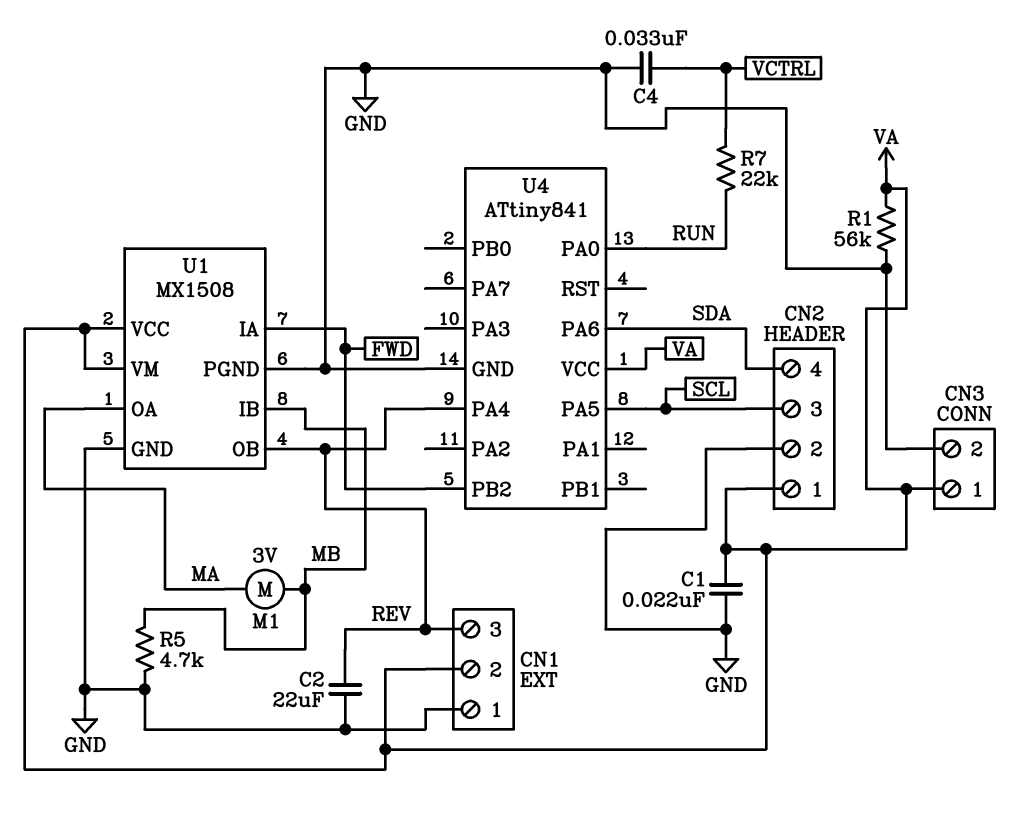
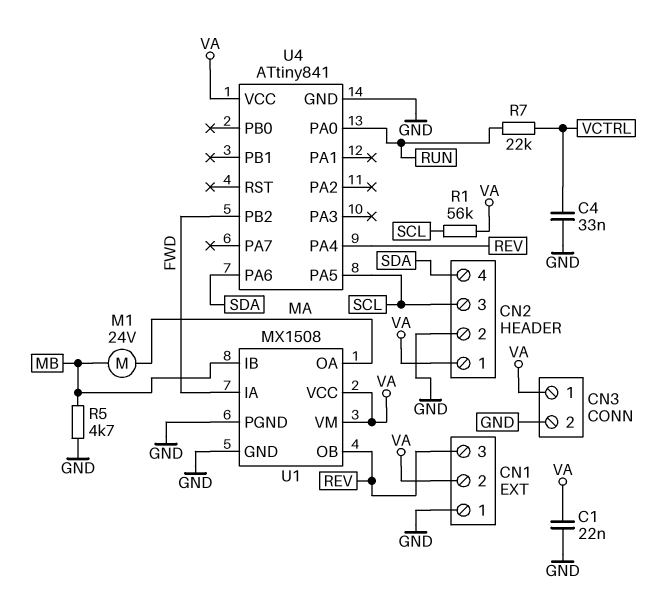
C2: 22uF (GND, REV) -> none
M1: motor 3V (MA, MB) -> motor 24V (MA, MB)
R1: 56k (GND, VA) -> 56k (SCL, VA)

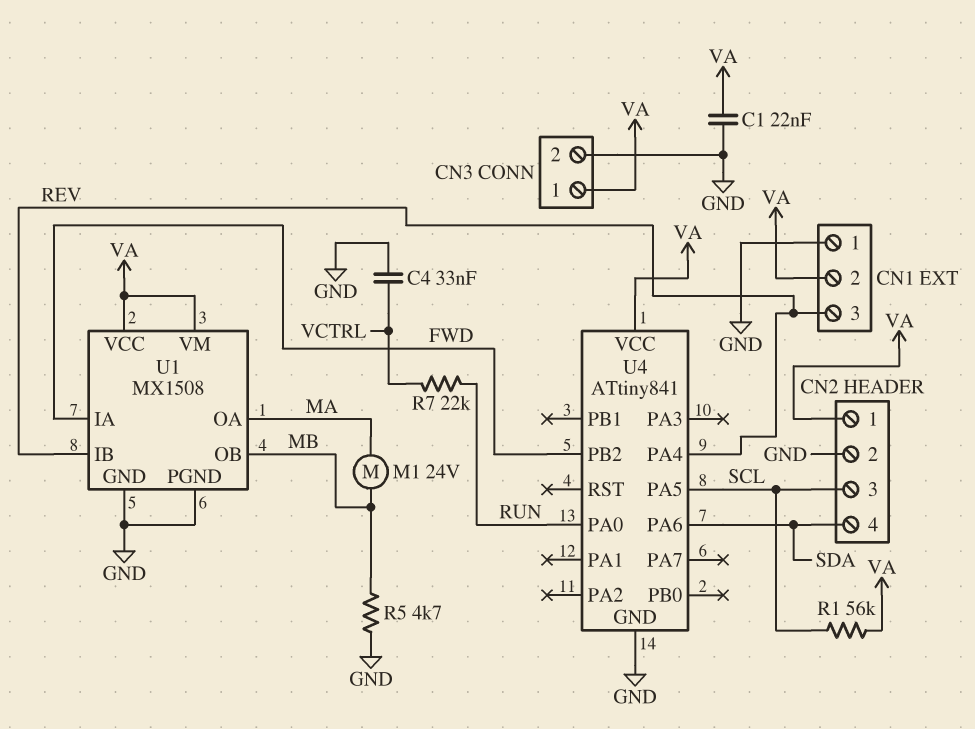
U1 pin IB: MB -> REV
U1 pin OB: REV -> MB

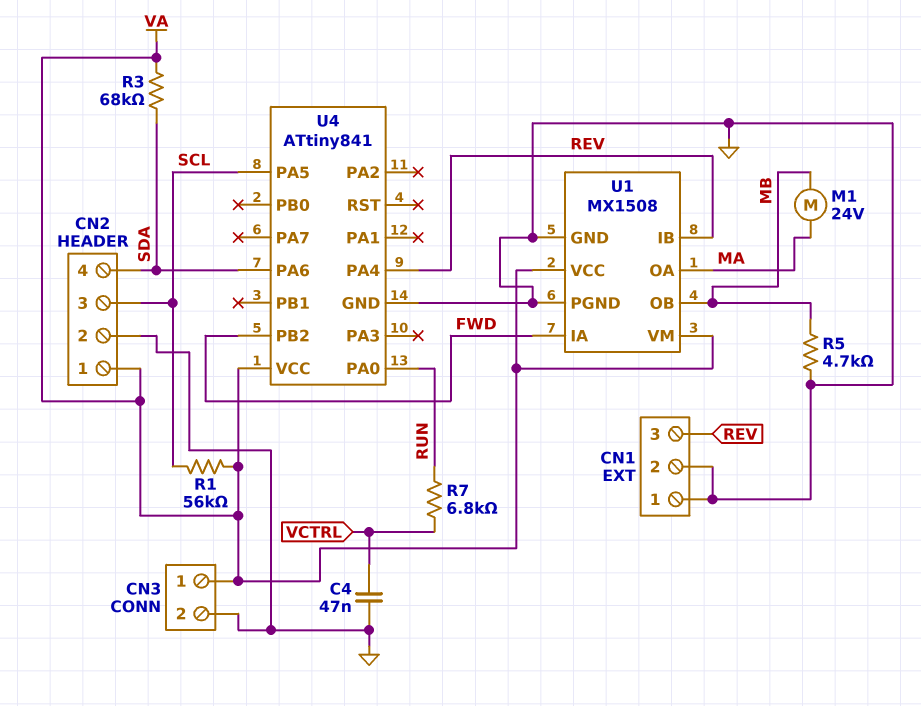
C1: 22nF (GND, VA) -> none
C4: 33nF (GND, VCTRL) -> 47nF (GND, VCTRL)
CN1 pin 2: VA -> GND
R3: none -> 68k (SDA, VA)
R7: 22k (RUN, VCTRL) -> 6.8k (RUN, VCTRL)

